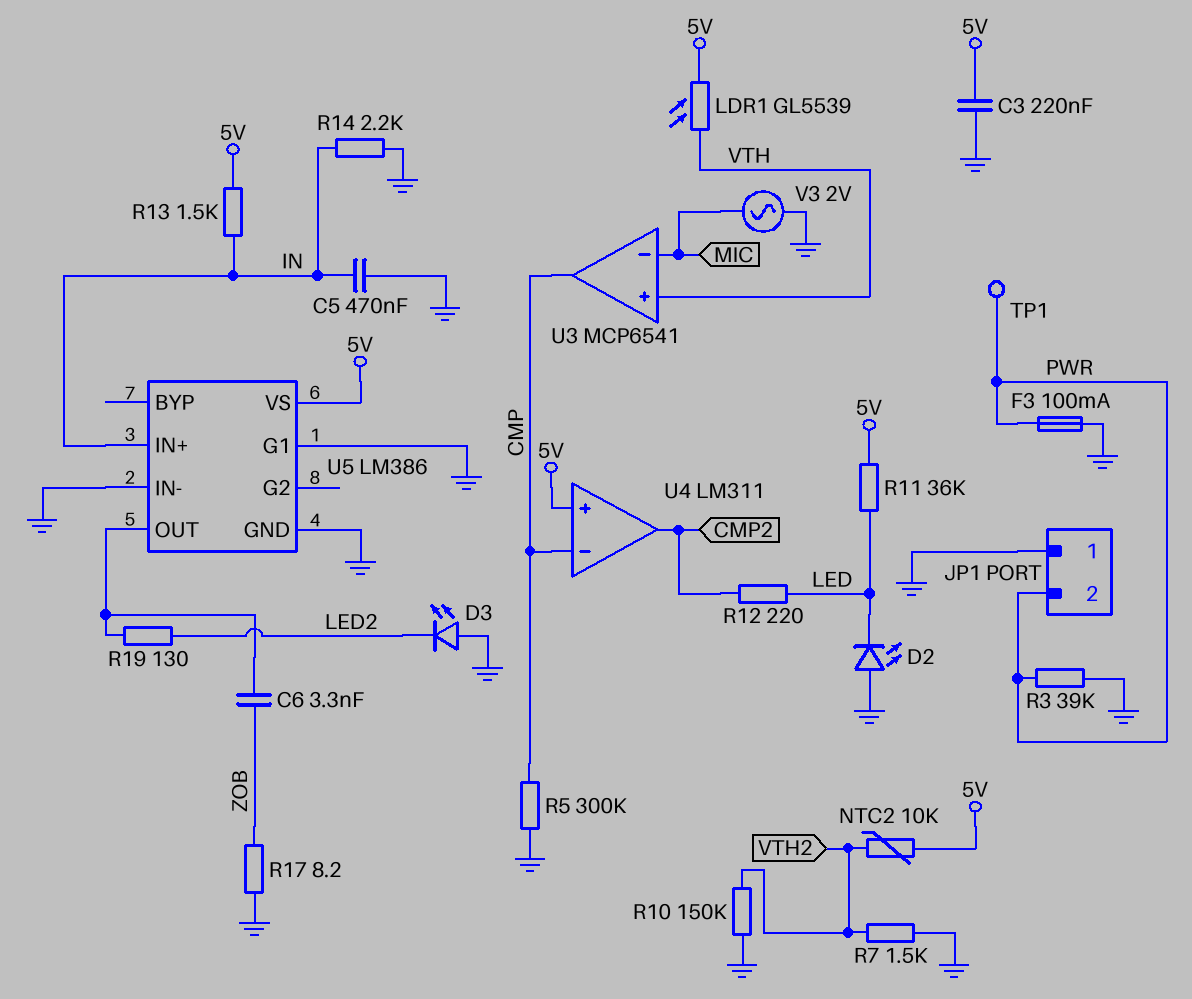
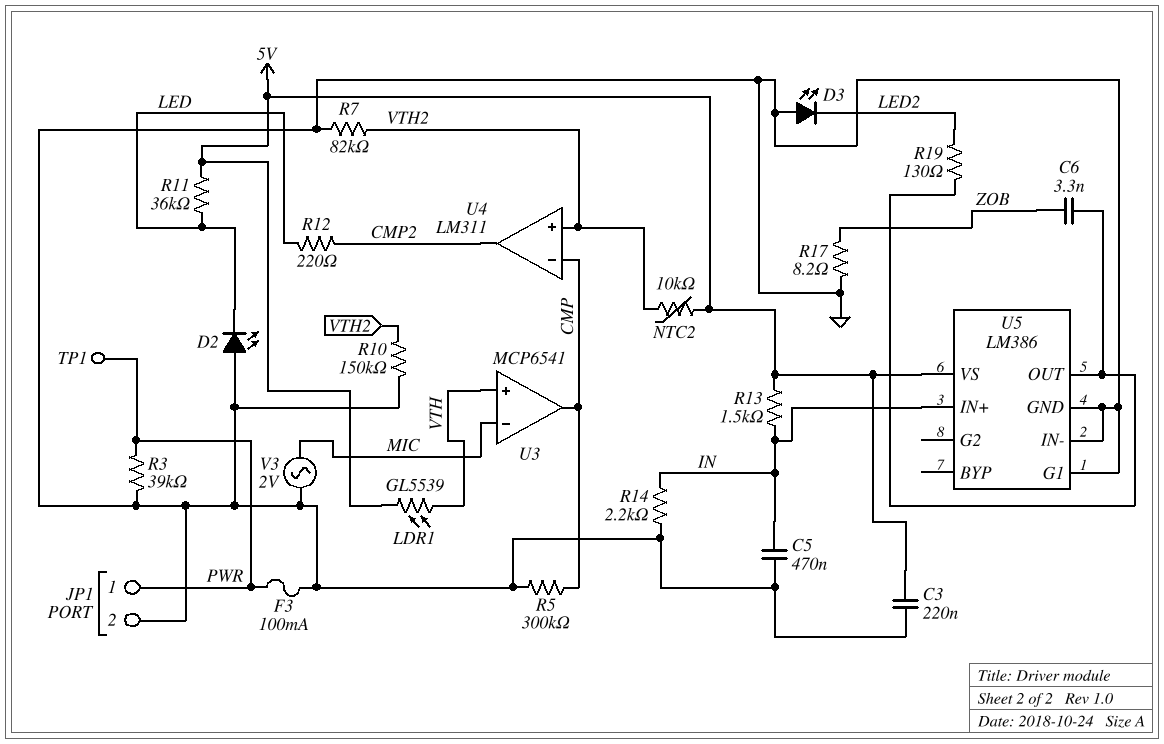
JP1 pin 1: GND -> PWR
JP1 pin 2: PWR -> GND
R7: 1.5k (GND, VTH2) -> 82k (GND, VTH2)
U4 pin in+: 5V -> VTH2

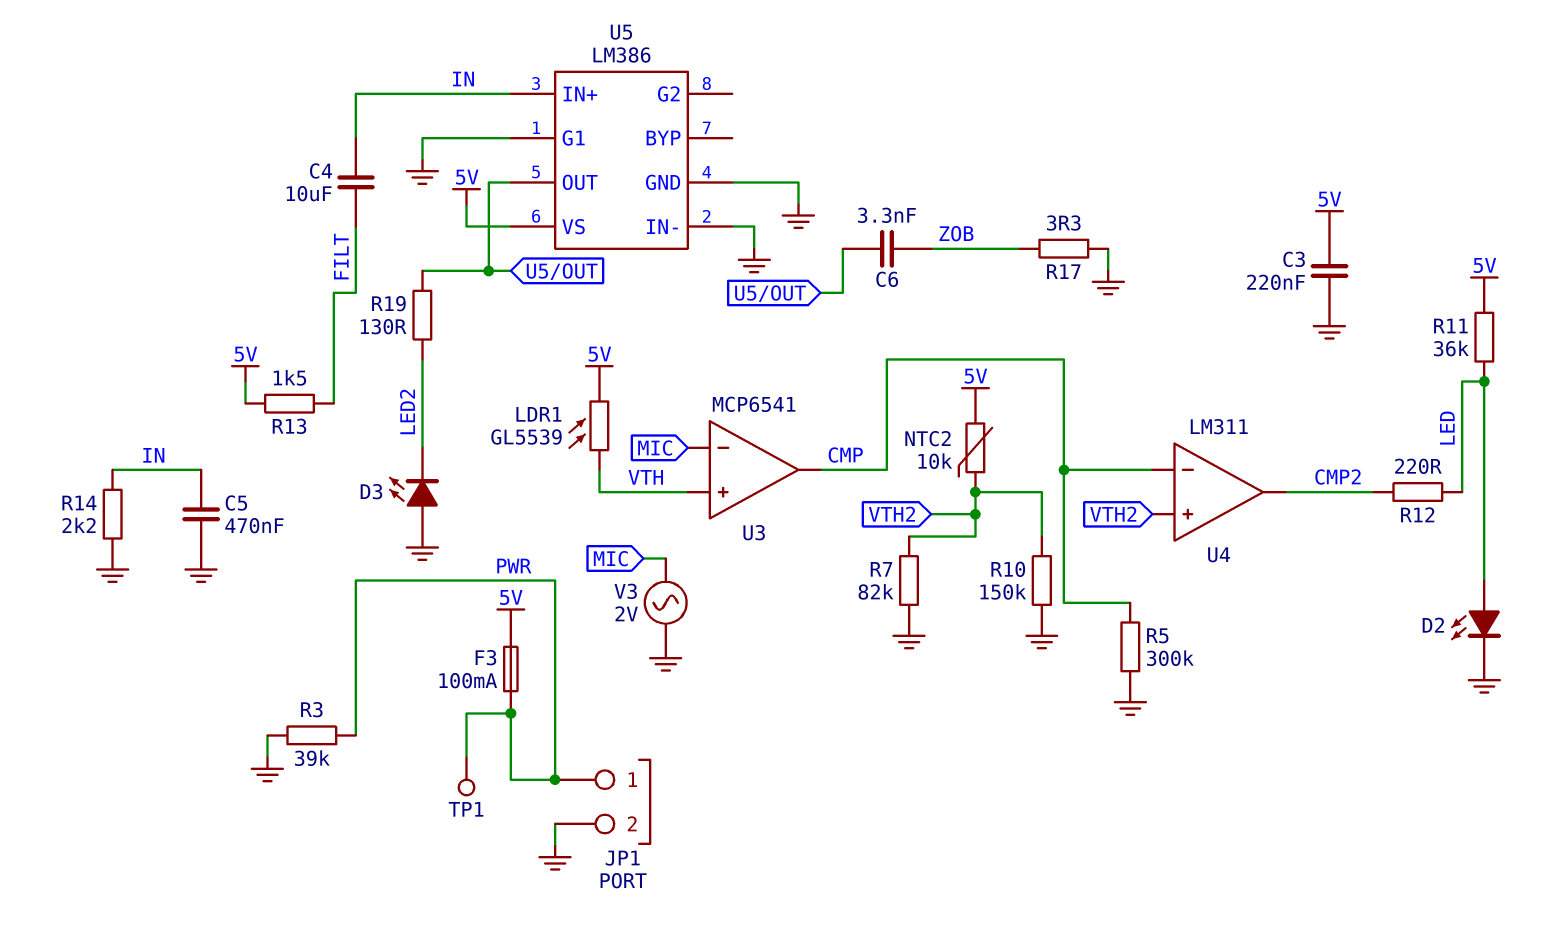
C4: none -> 10uF (FILT, IN)
D2: LED (A GND, K LED) -> LED (A LED, K GND)
F3: 100mA (GND, PWR) -> 100mA (5V, PWR)
R13: 1.5k (5V, IN) -> 1.5k (5V, FILT)
R17: 8.2 (GND, ZOB) -> 3.3 (GND, ZOB)

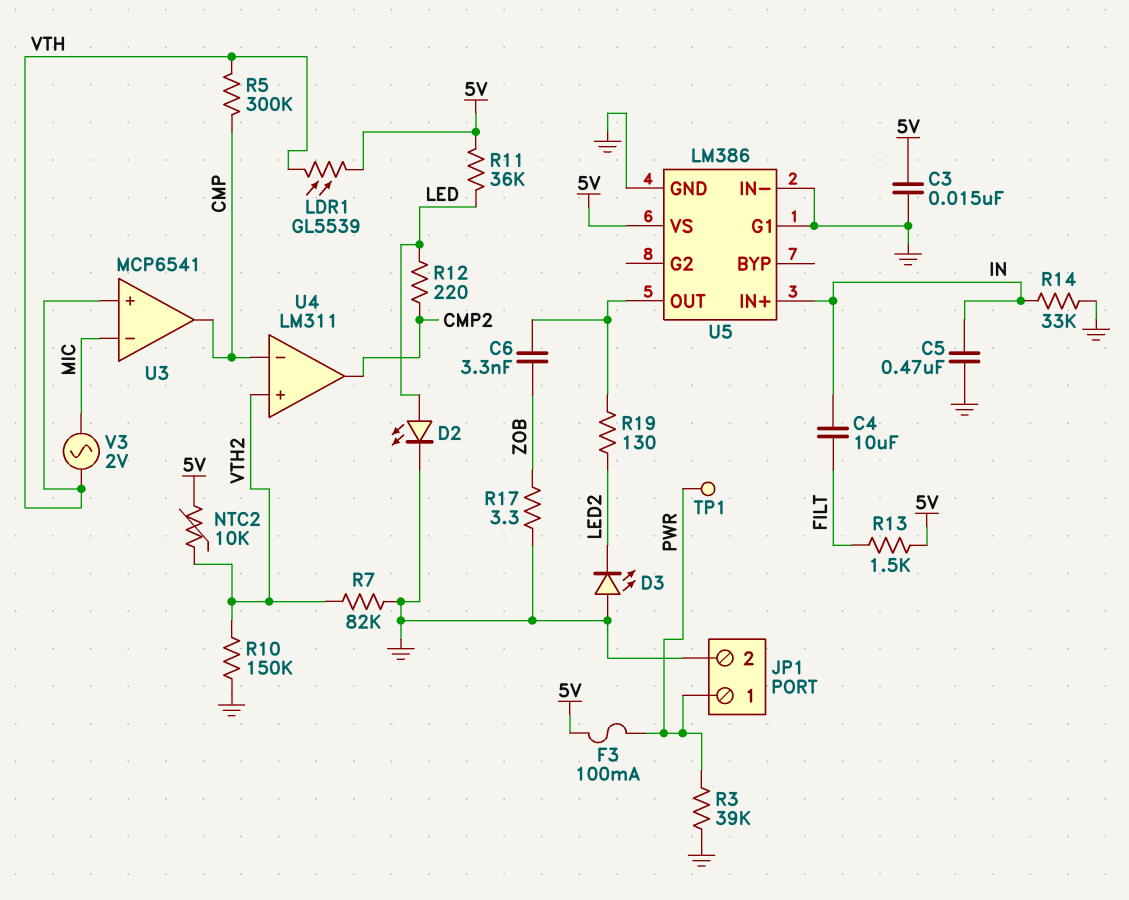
C3: 220nF (5V, GND) -> 15nF (5V, GND)
R5: 300k (CMP, GND) -> 300k (CMP, VTH)
R14: 2.2k (GND, IN) -> 33k (GND, IN)
V3: AC 2V (GND, MIC) -> AC 2V (MIC, VTH)

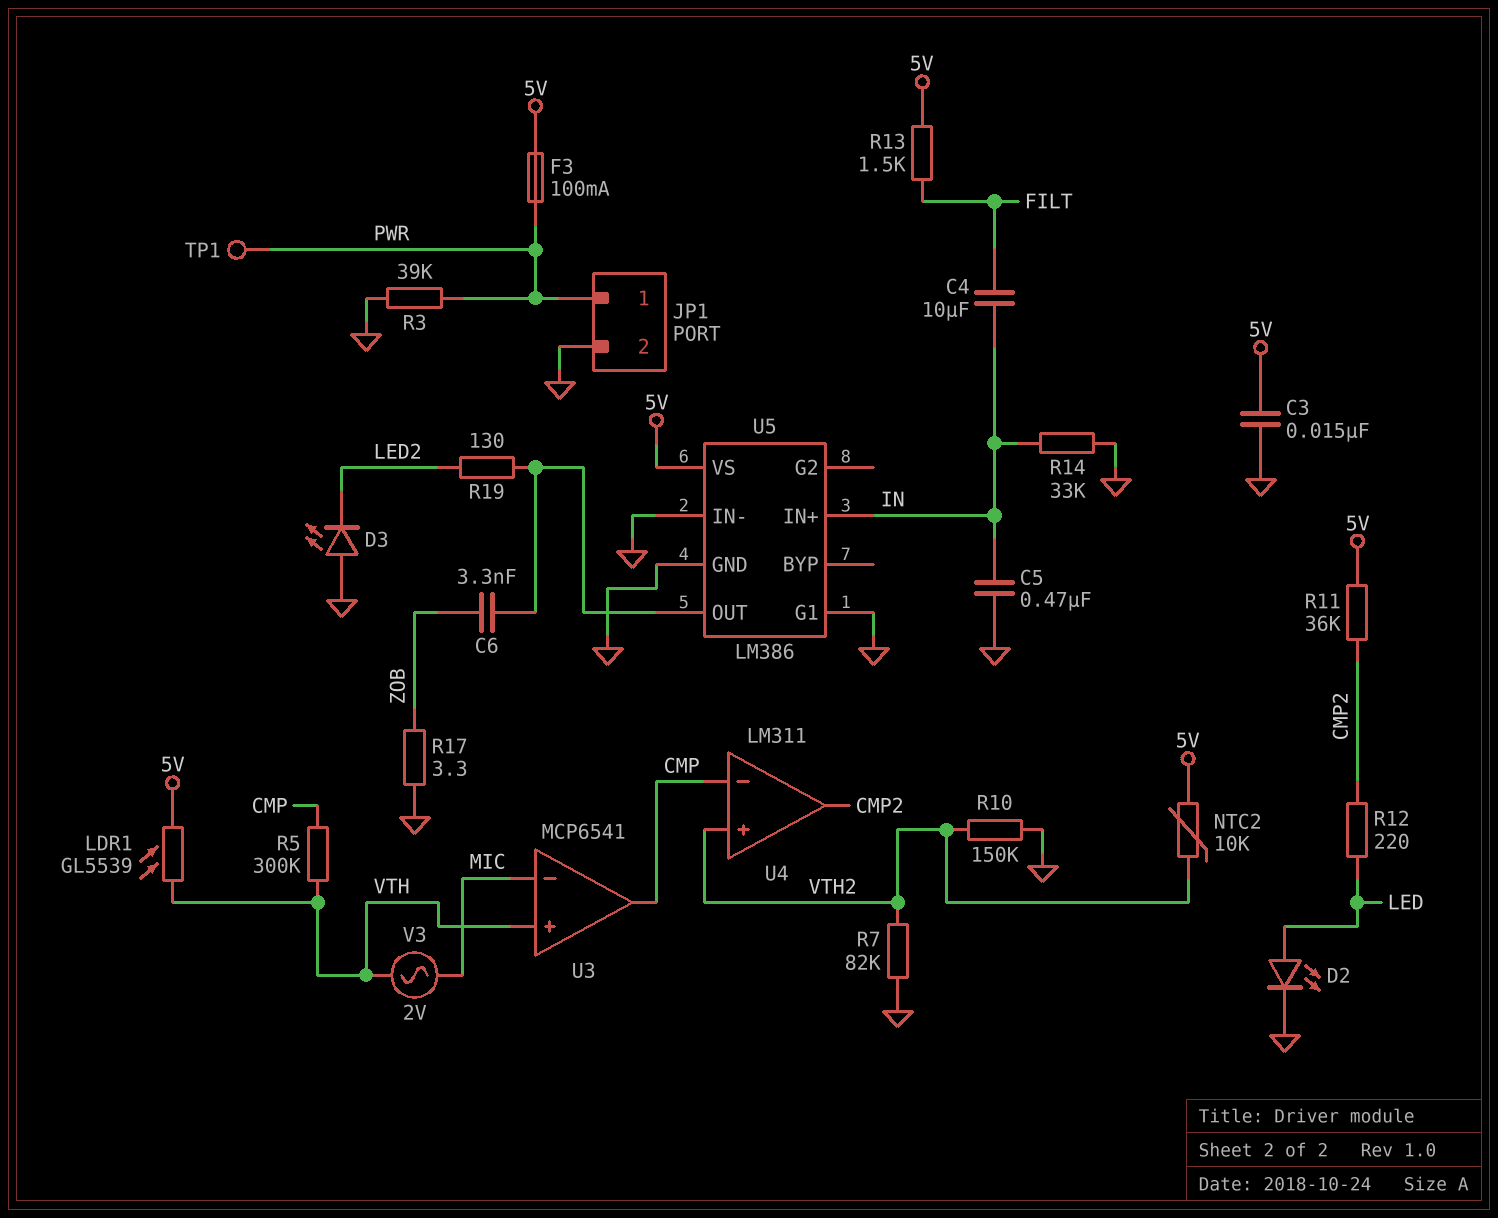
R11: 36k (5V, LED) -> 36k (5V, CMP2)

